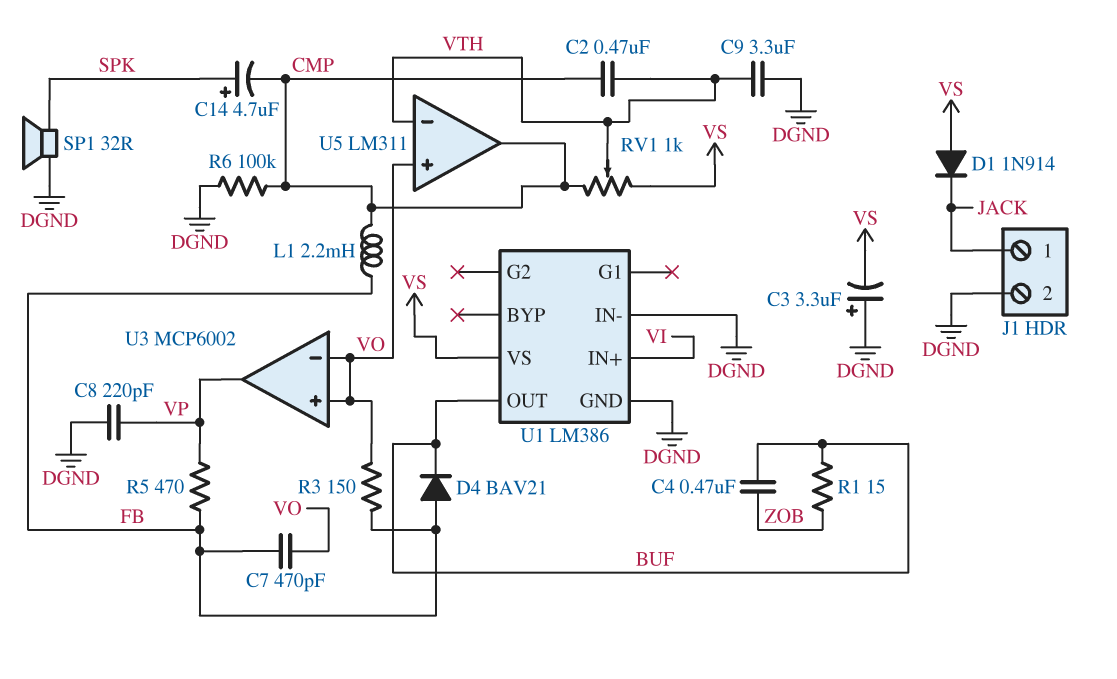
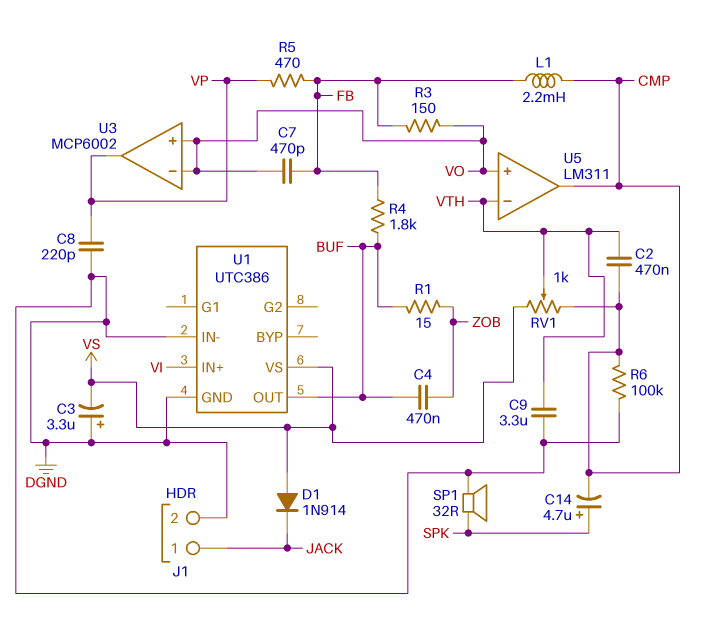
D4: diode BAV21 (A FB, K BUF) -> none
R4: none -> 1.8k (BUF, FB)
U1: LM386 -> UTC386

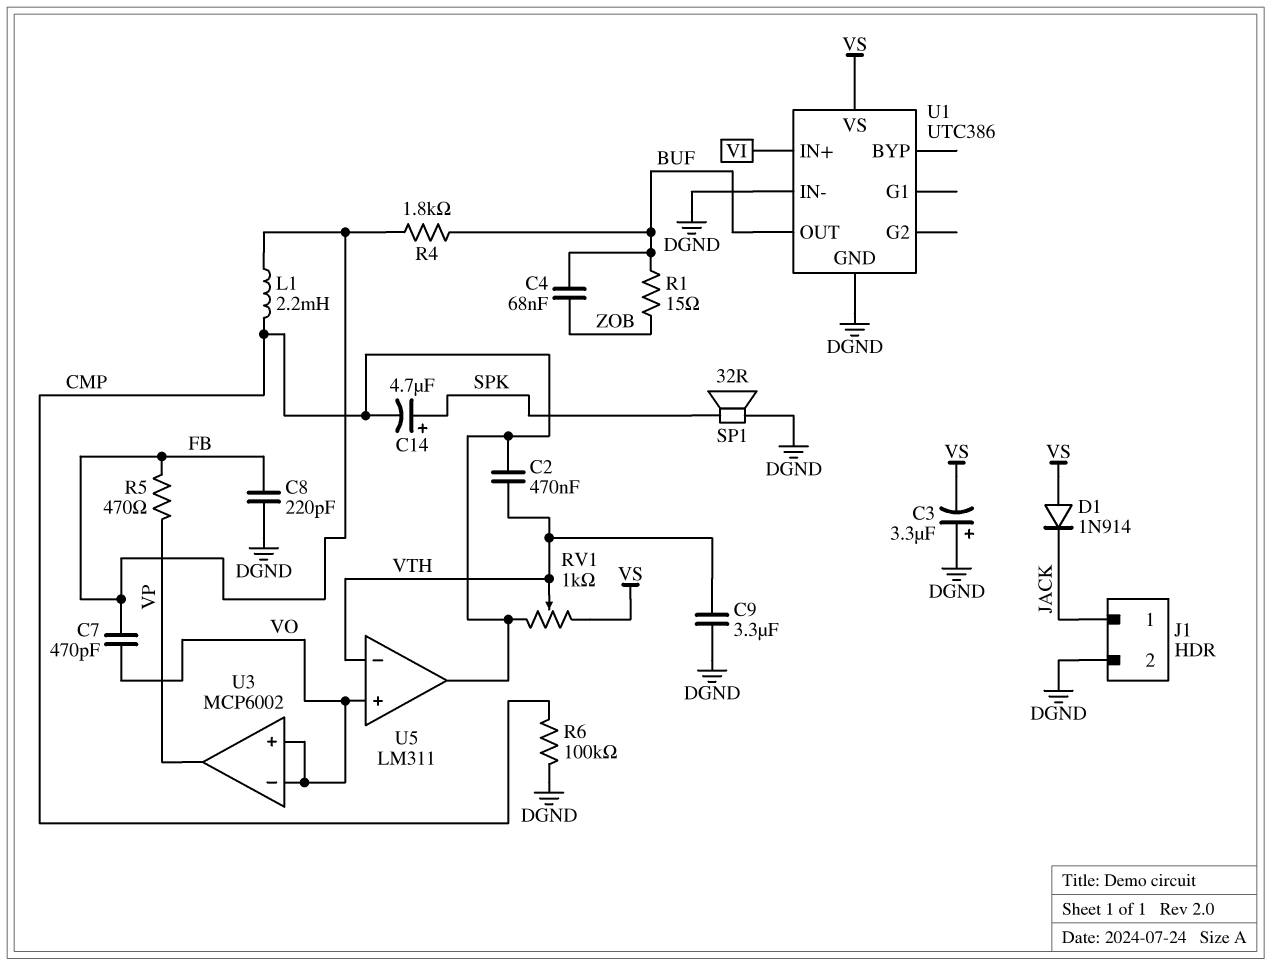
C4: 470nF (BUF, ZOB) -> 68nF (BUF, ZOB)
C8: 220pF (DGND, VP) -> 220pF (DGND, FB)
R3: 150 (FB, VO) -> none

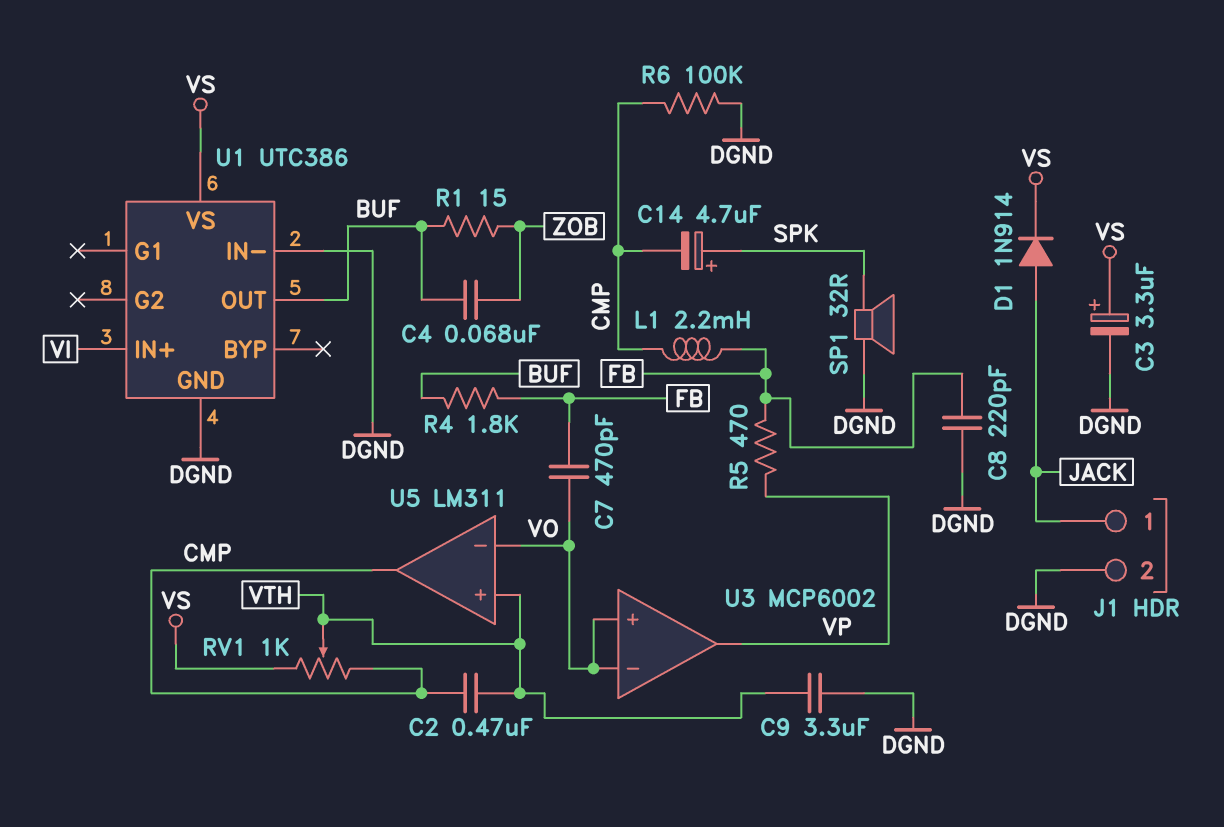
C3: 3.3uF (plus DGND, minus VS) -> 3.3uF (plus VS, minus DGND)
D1: diode 1N914 (A VS, K JACK) -> diode 1N914 (A JACK, K VS)
U5 pin in+: VO -> VTH
U5 pin in-: VTH -> VO

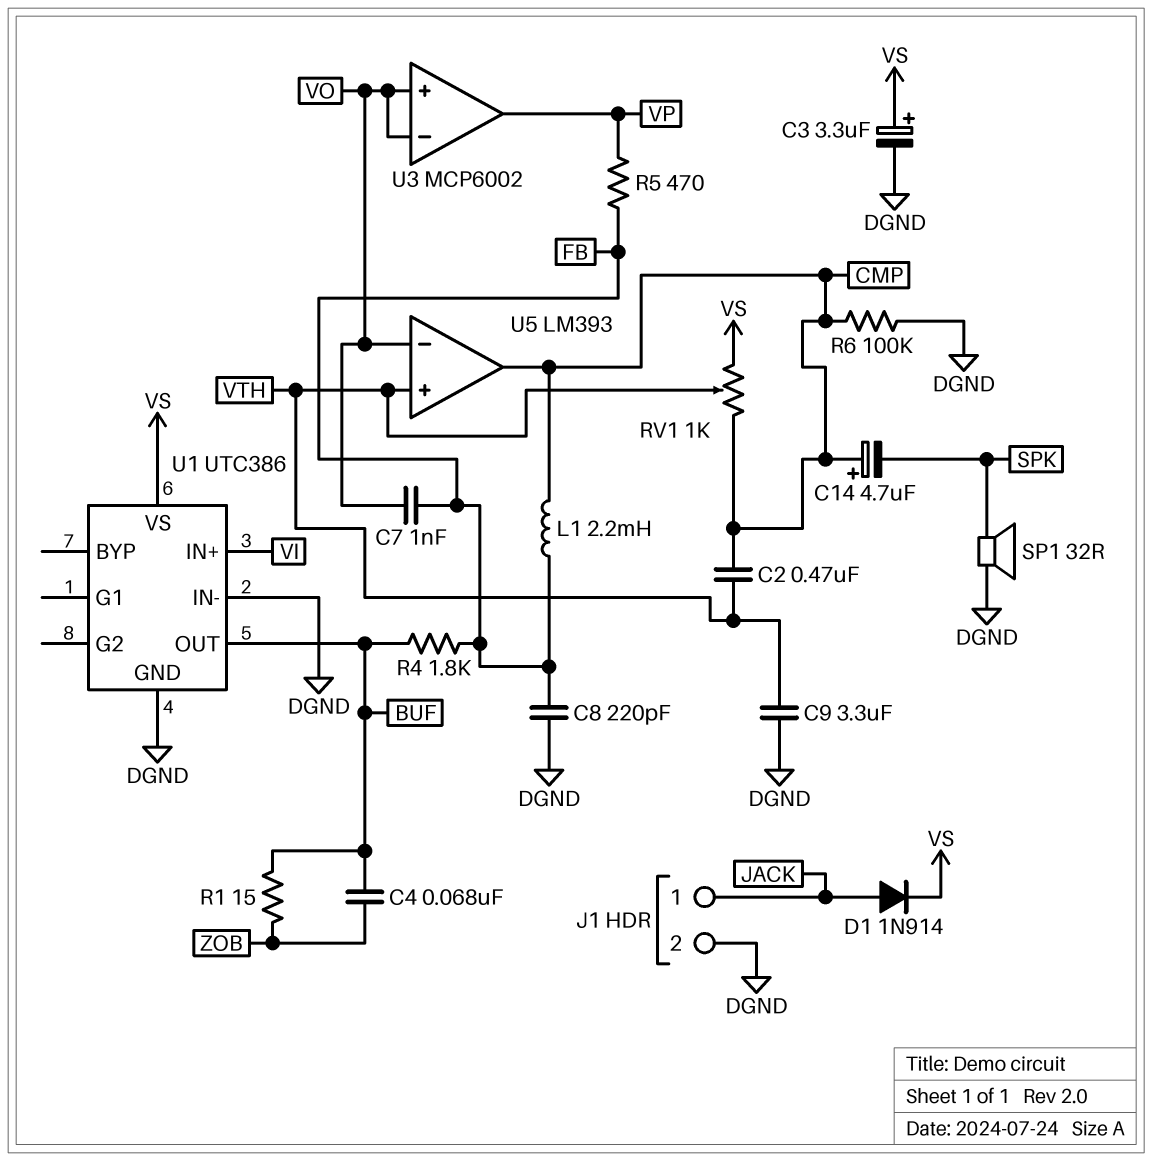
C7: 470pF (FB, VO) -> 1nF (FB, VO)
C14: 4.7uF (plus SPK, minus CMP) -> 4.7uF (plus CMP, minus SPK)
U5: LM311 -> LM393

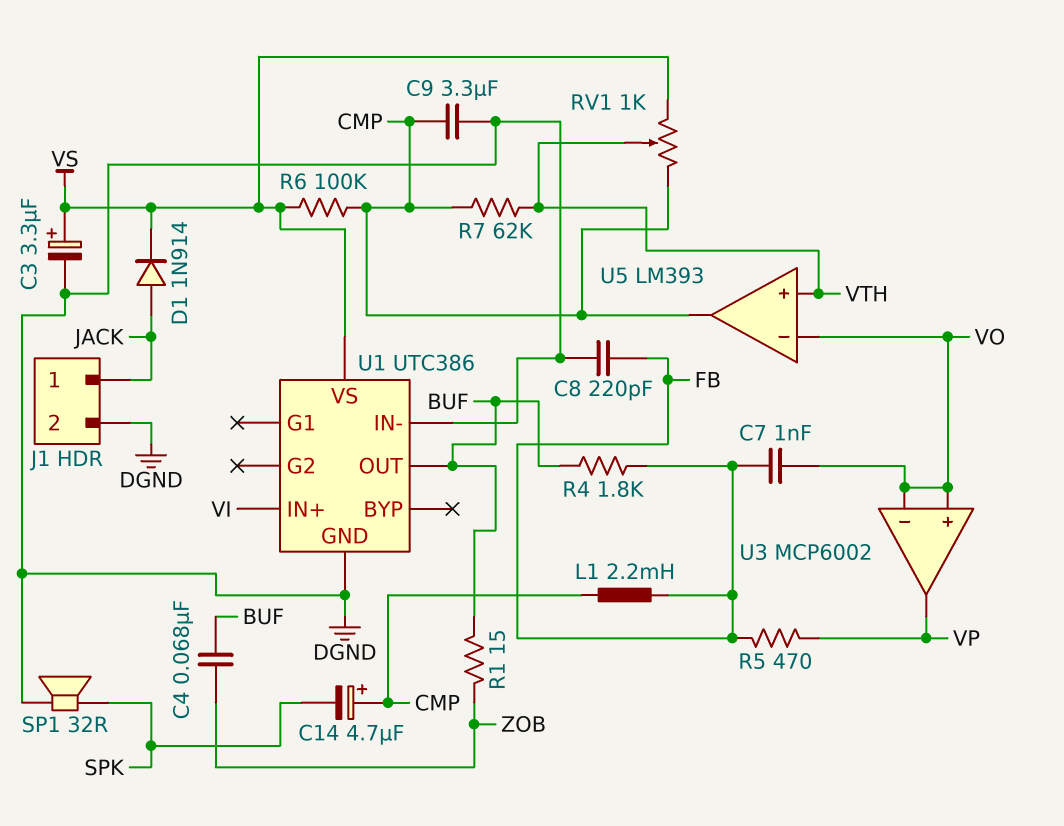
C2: 470nF (CMP, VTH) -> none
C9: 3.3uF (DGND, VTH) -> 3.3uF (CMP, DGND)
R6: 100k (CMP, DGND) -> 100k (CMP, VS)
R7: none -> 62k (CMP, VTH)

